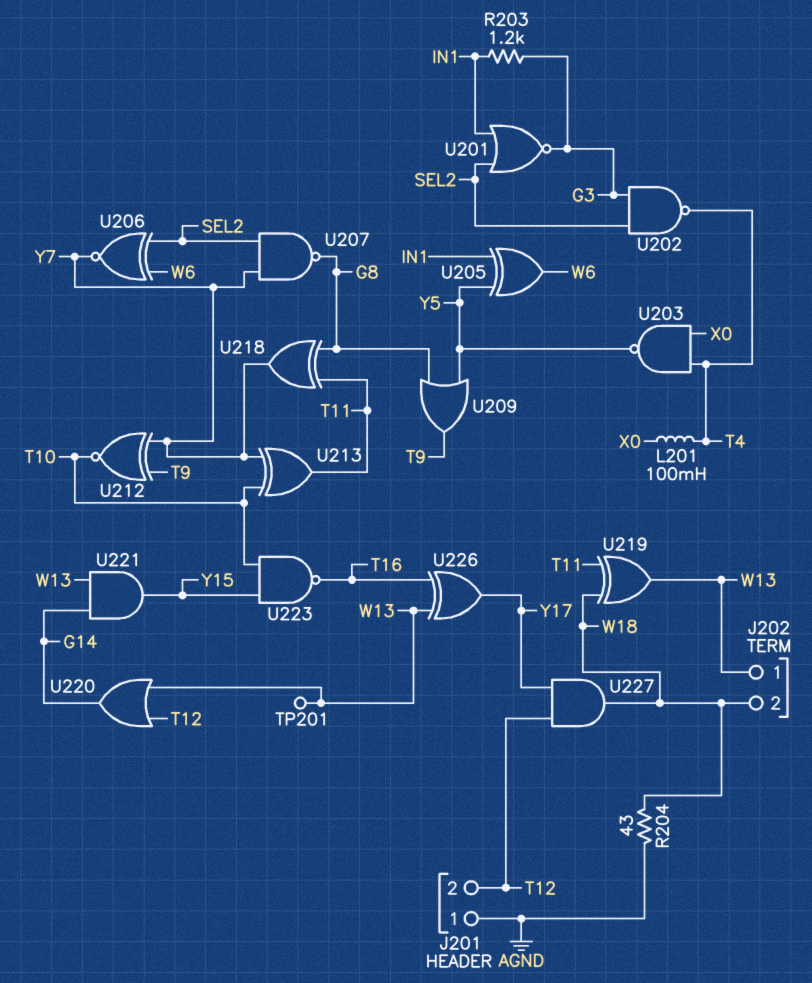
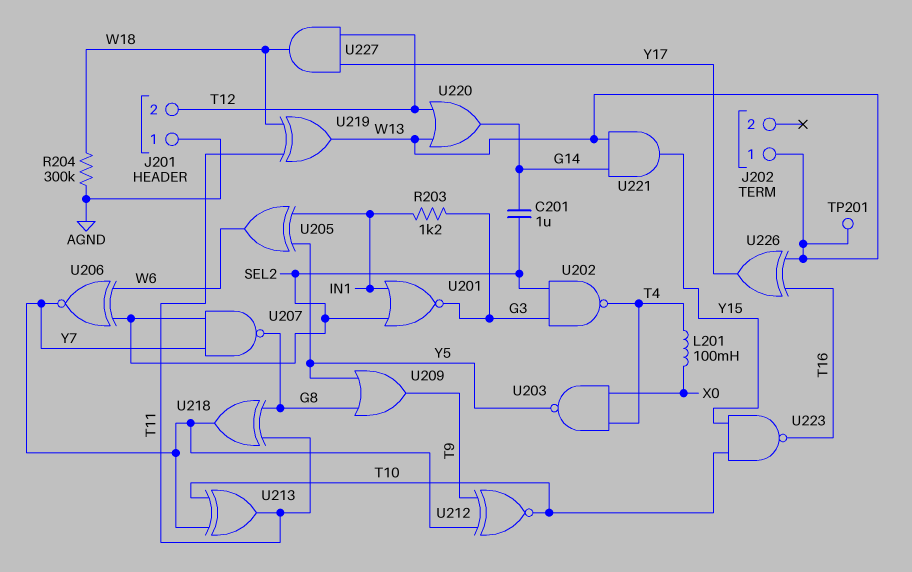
C201: none -> 1uF (G14, SEL2)
J202 pin 2: W18 -> none
R204: 43 (AGND, W18) -> 300k (AGND, W18)

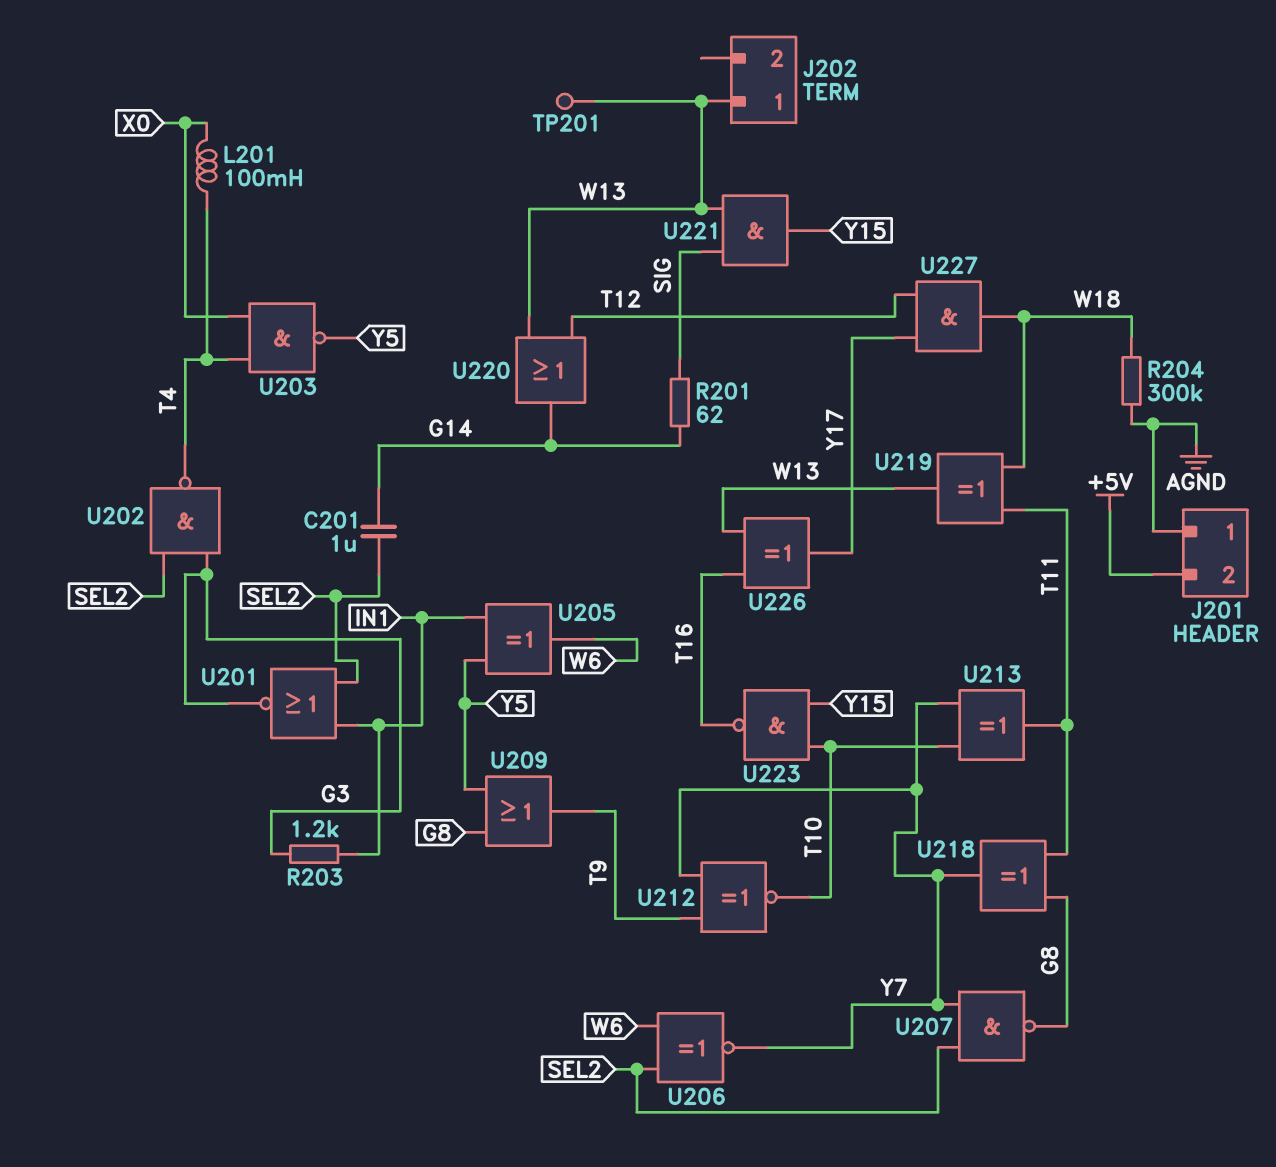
J201 pin 2: T12 -> +5V
R201: none -> 62 (G14, SIG)
U221: AND (in G14, in W13, out Y15) -> AND (in SIG, in W13, out Y15)

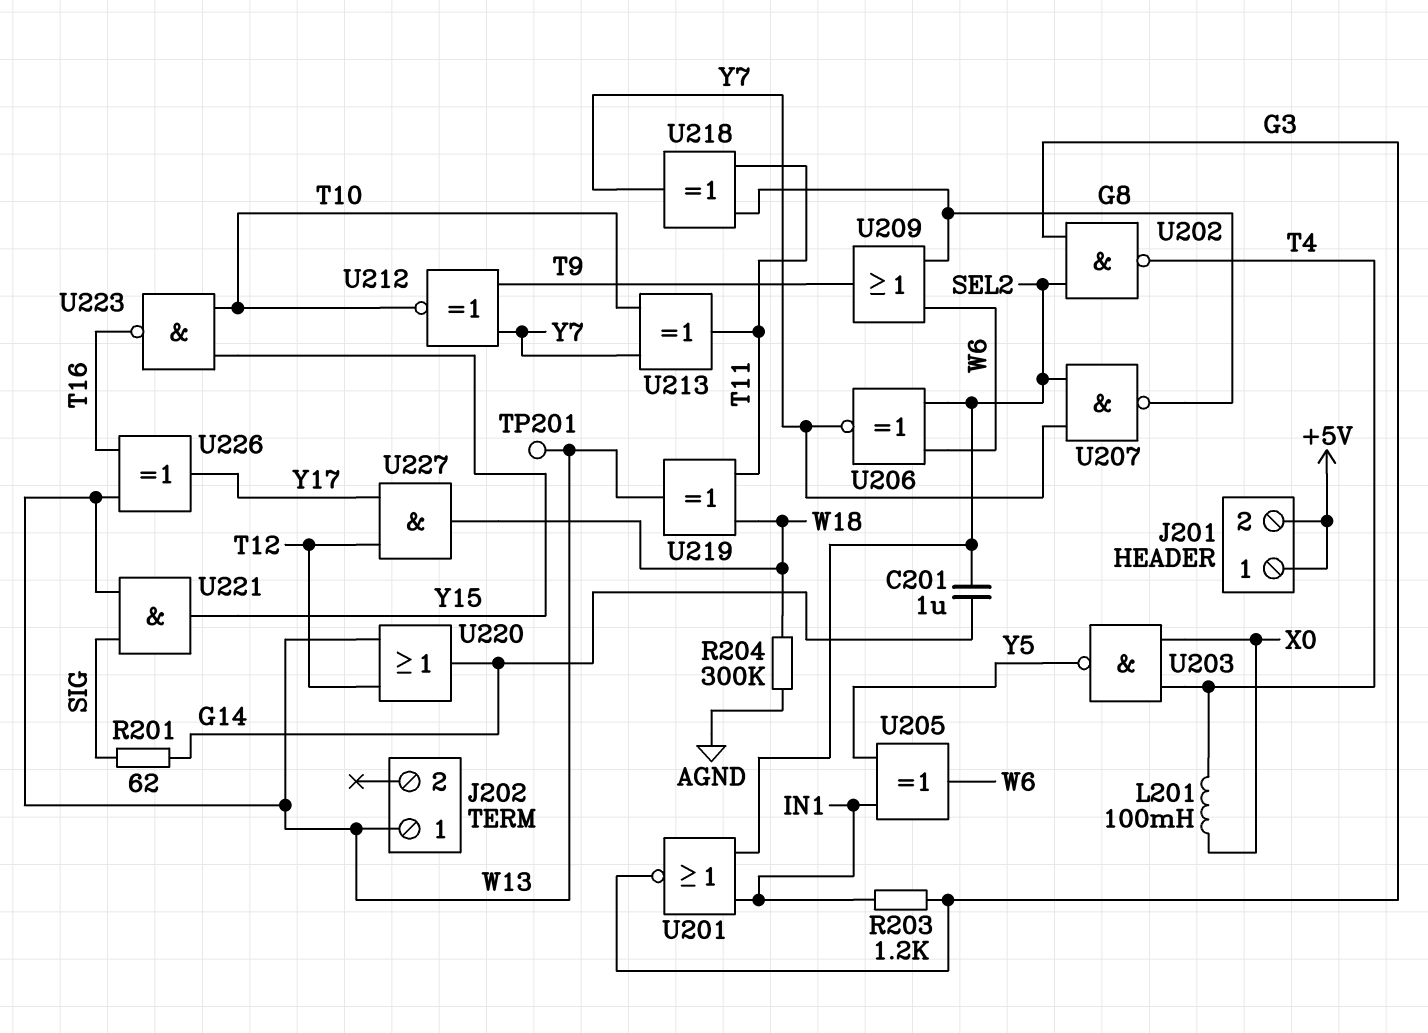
J201 pin 1: AGND -> +5V
U209: OR (in G8, in Y5, out T9) -> OR (in G8, in W6, out T9)

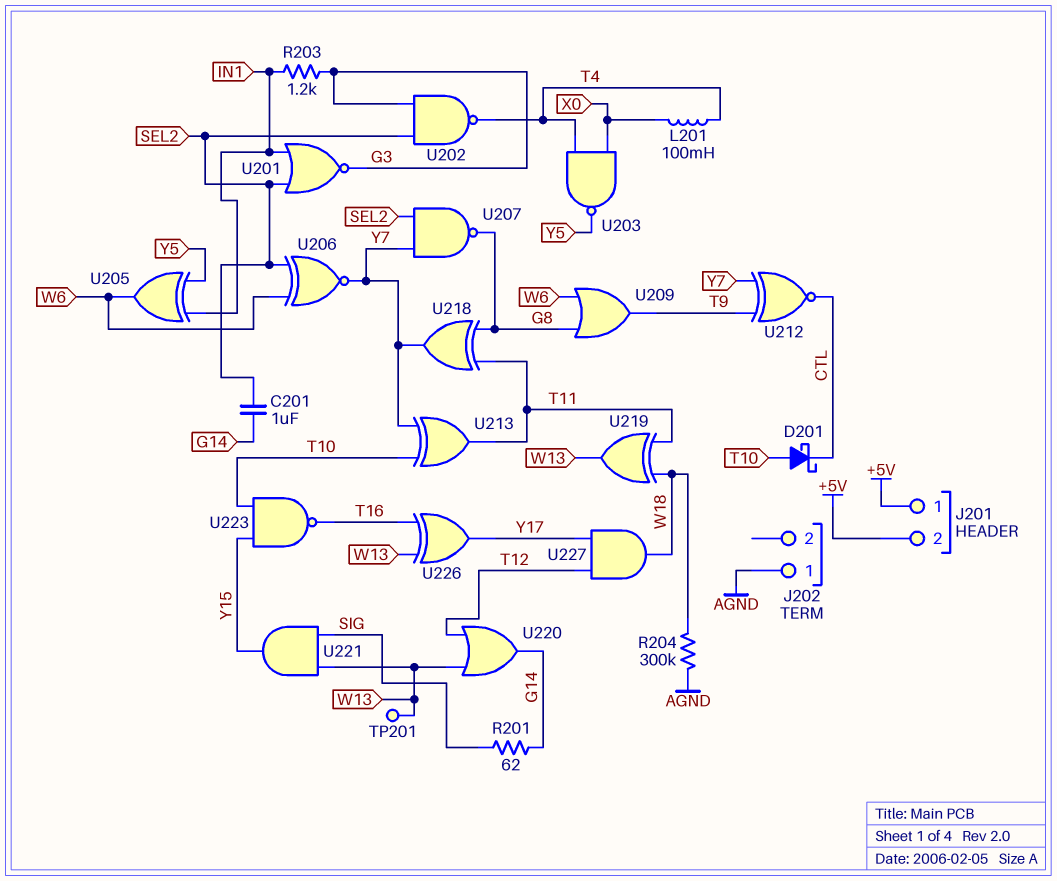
D201: none -> schottky (A T10, K CTL)
J202 pin 1: W13 -> AGND
U212: XNOR (in T9, in Y7, out T10) -> XNOR (in T9, in Y7, out CTL)

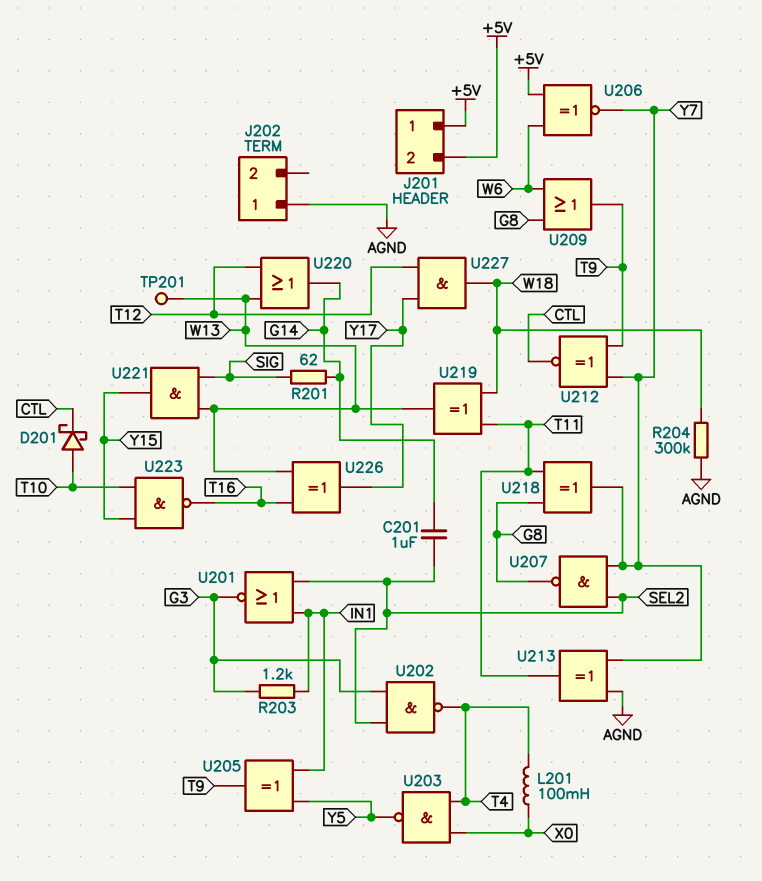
U205: XOR (in IN1, in Y5, out W6) -> XOR (in IN1, in Y5, out T9)
U206: XNOR (in SEL2, in W6, out Y7) -> XNOR (in +5V, in W6, out Y7)
U213: XOR (in T10, in Y7, out T11) -> XOR (in AGND, in Y7, out T11)

